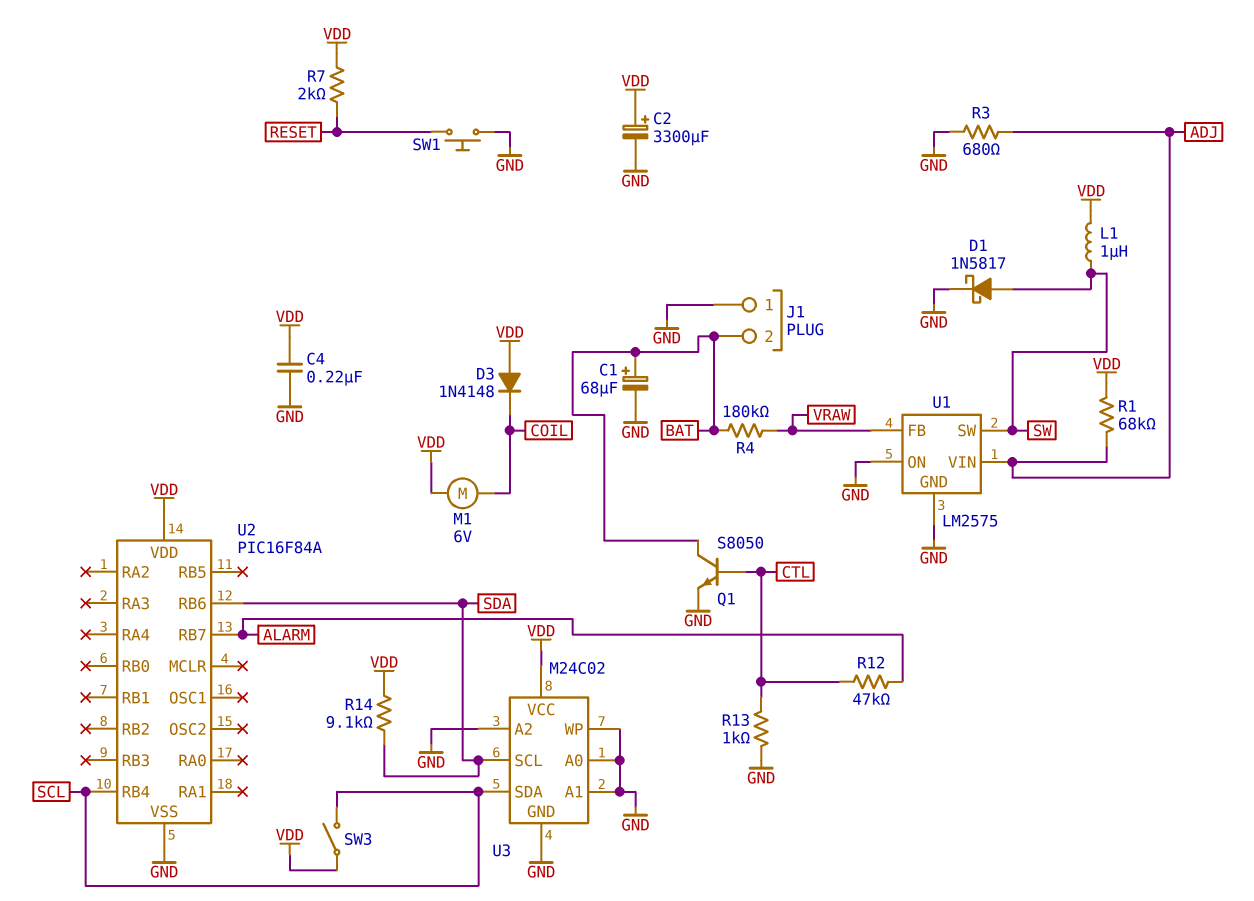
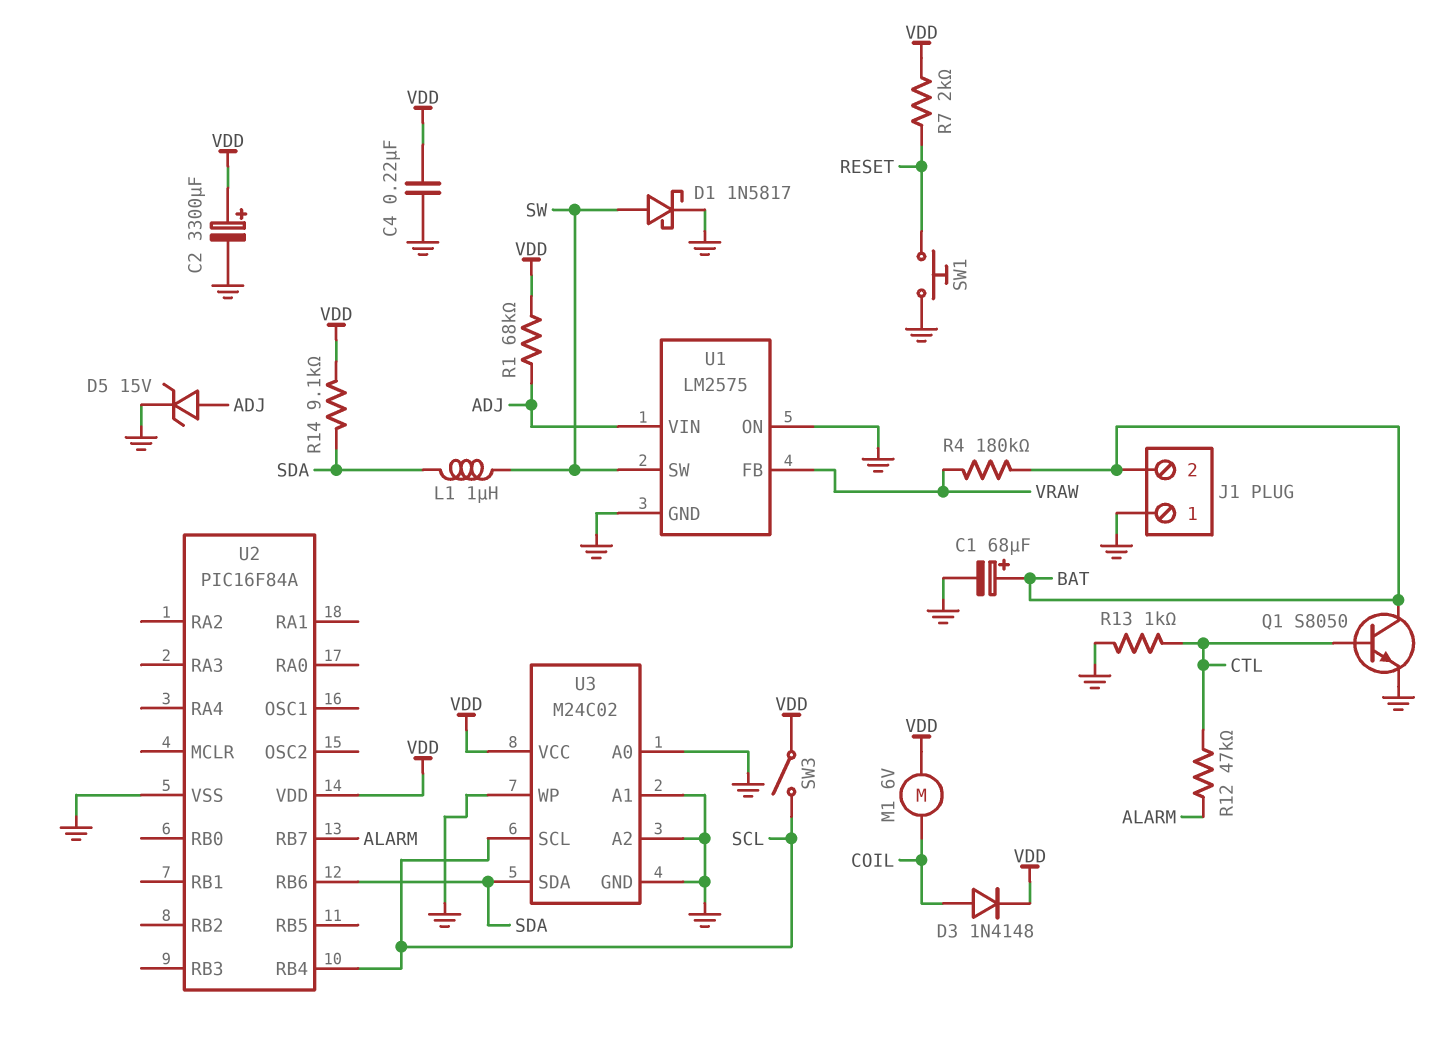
D3: diode 1N4148 (A VDD, K COIL) -> diode 1N4148 (A COIL, K VDD)
D5: none -> zener 15V (A ADJ, K GND)
L1: 1uH (SW, VDD) -> 1uH (SDA, SW)
R3: 680 (ADJ, GND) -> none
U3 pin SCL: SDA -> SCL
U3 pin SDA: SCL -> SDA

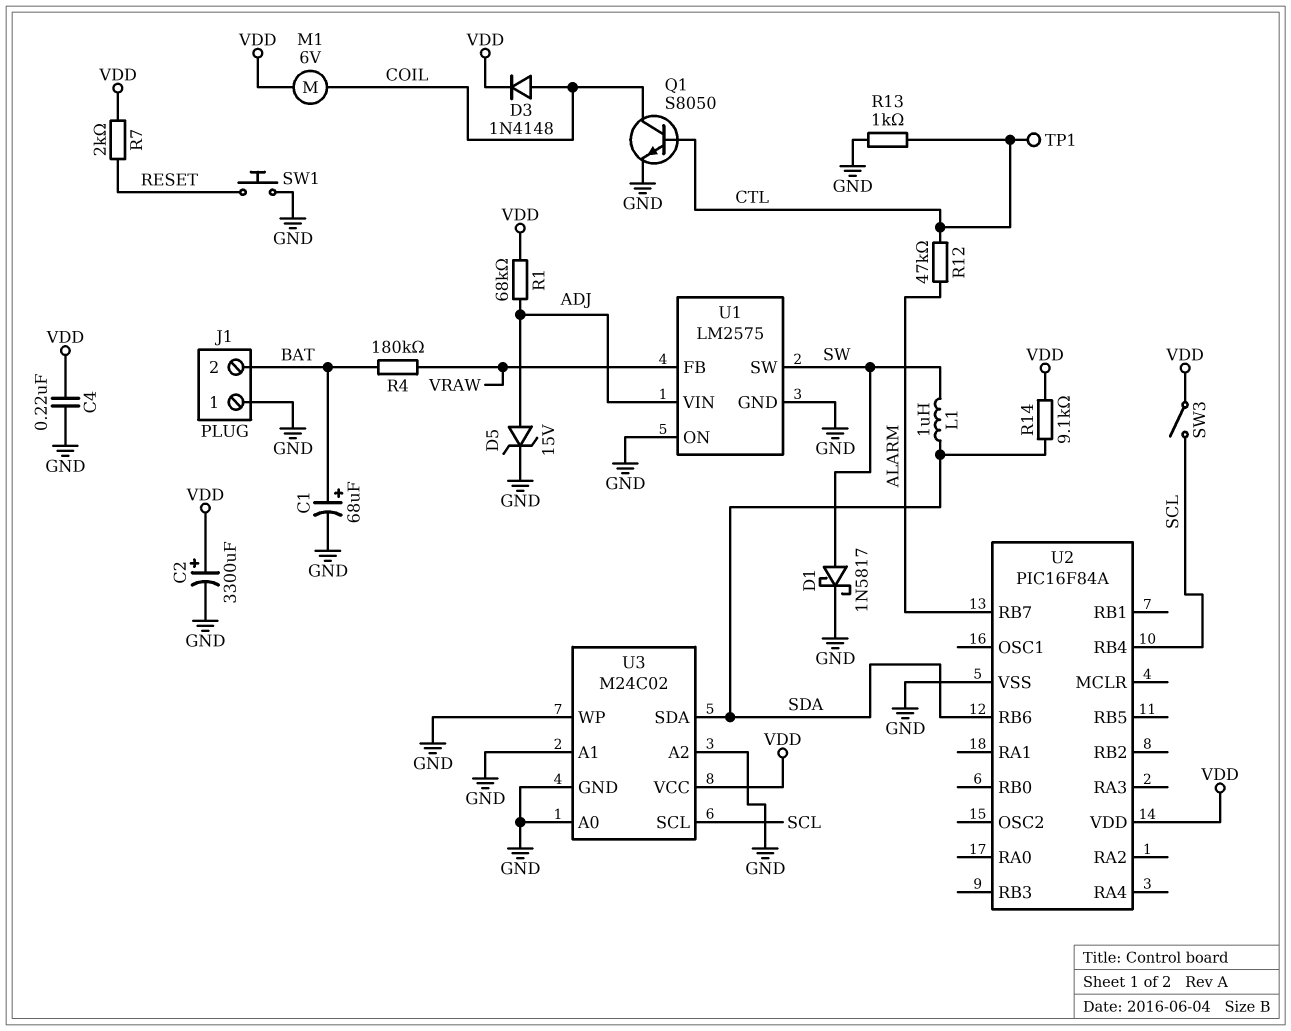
Q1: NPN S8050 (B CTL, C BAT, E GND) -> NPN S8050 (B CTL, C COIL, E GND)
TP1: none -> test point (CTL)

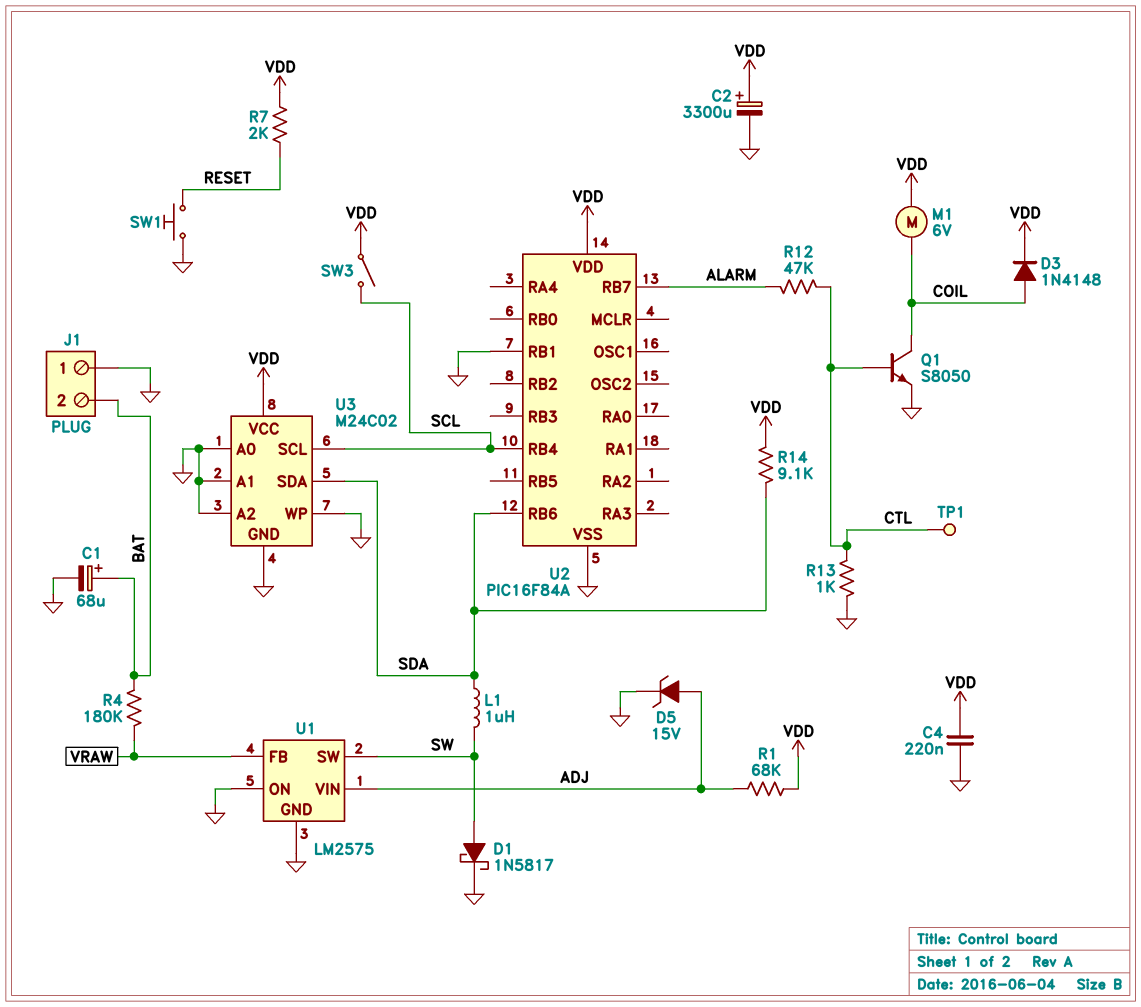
U2 pin RB1: none -> GND

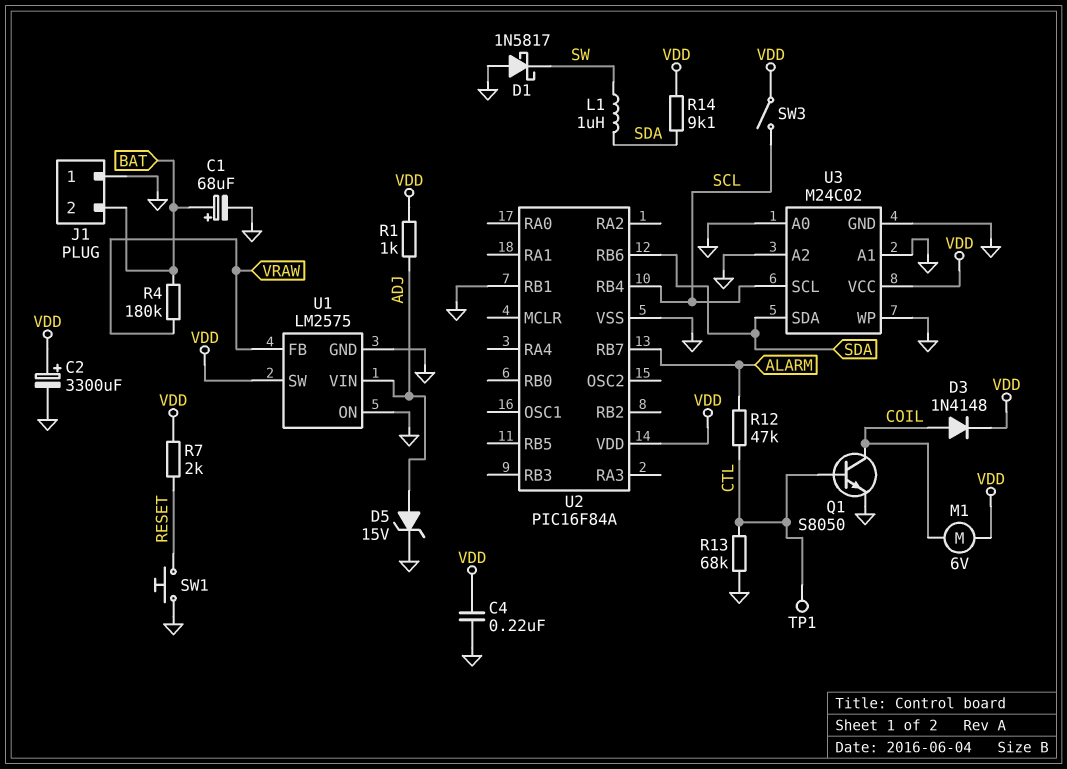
D1: schottky 1N5817 (A SW, K GND) -> schottky 1N5817 (A GND, K SW)
R1: 68k (ADJ, VDD) -> 1k (ADJ, VDD)
R13: 1k (CTL, GND) -> 68k (CTL, GND)
U1 pin SW: SW -> VDD

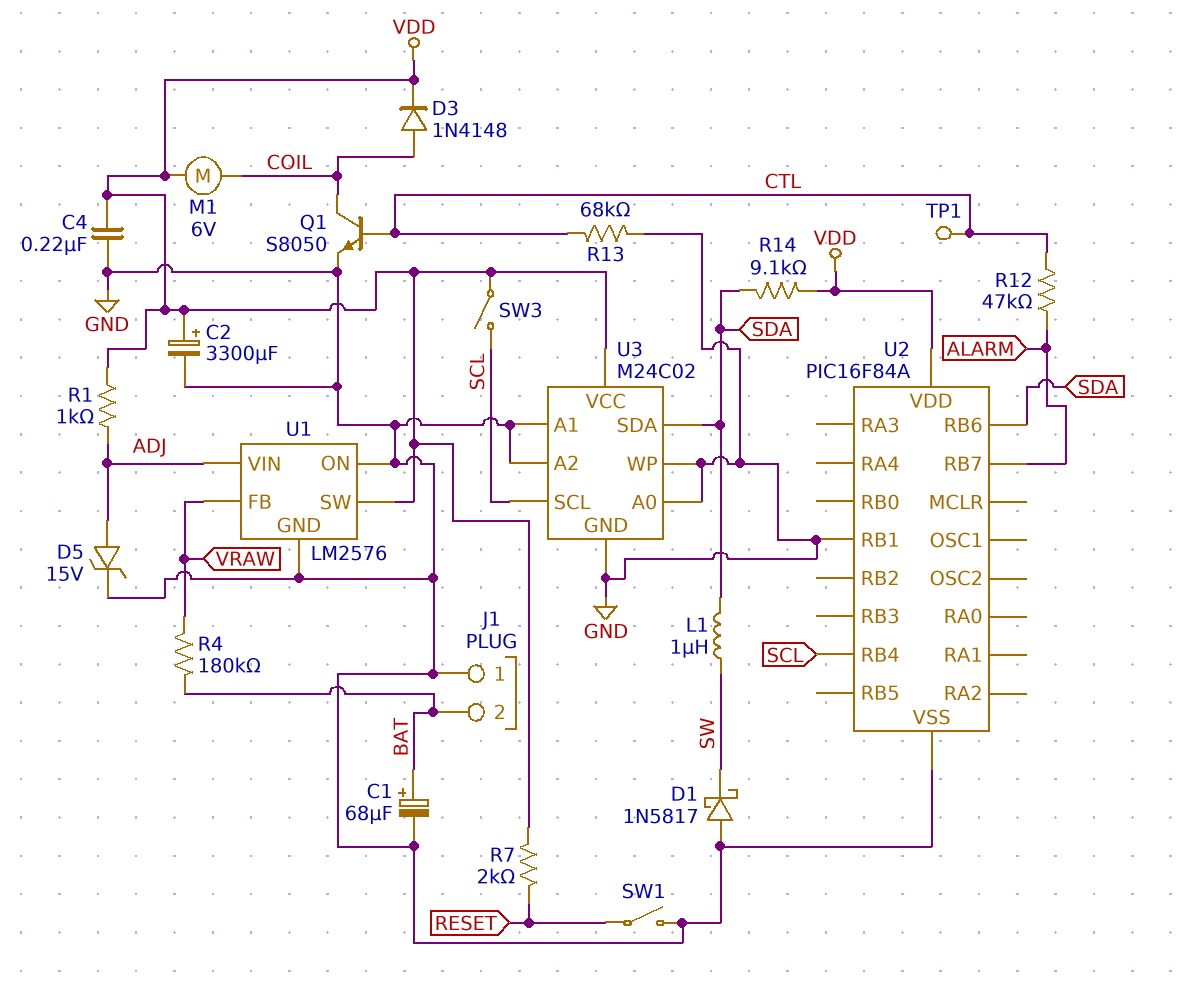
SW1: button (GND, RESET) -> switch (GND, RESET)
U1: LM2575 -> LM2576

